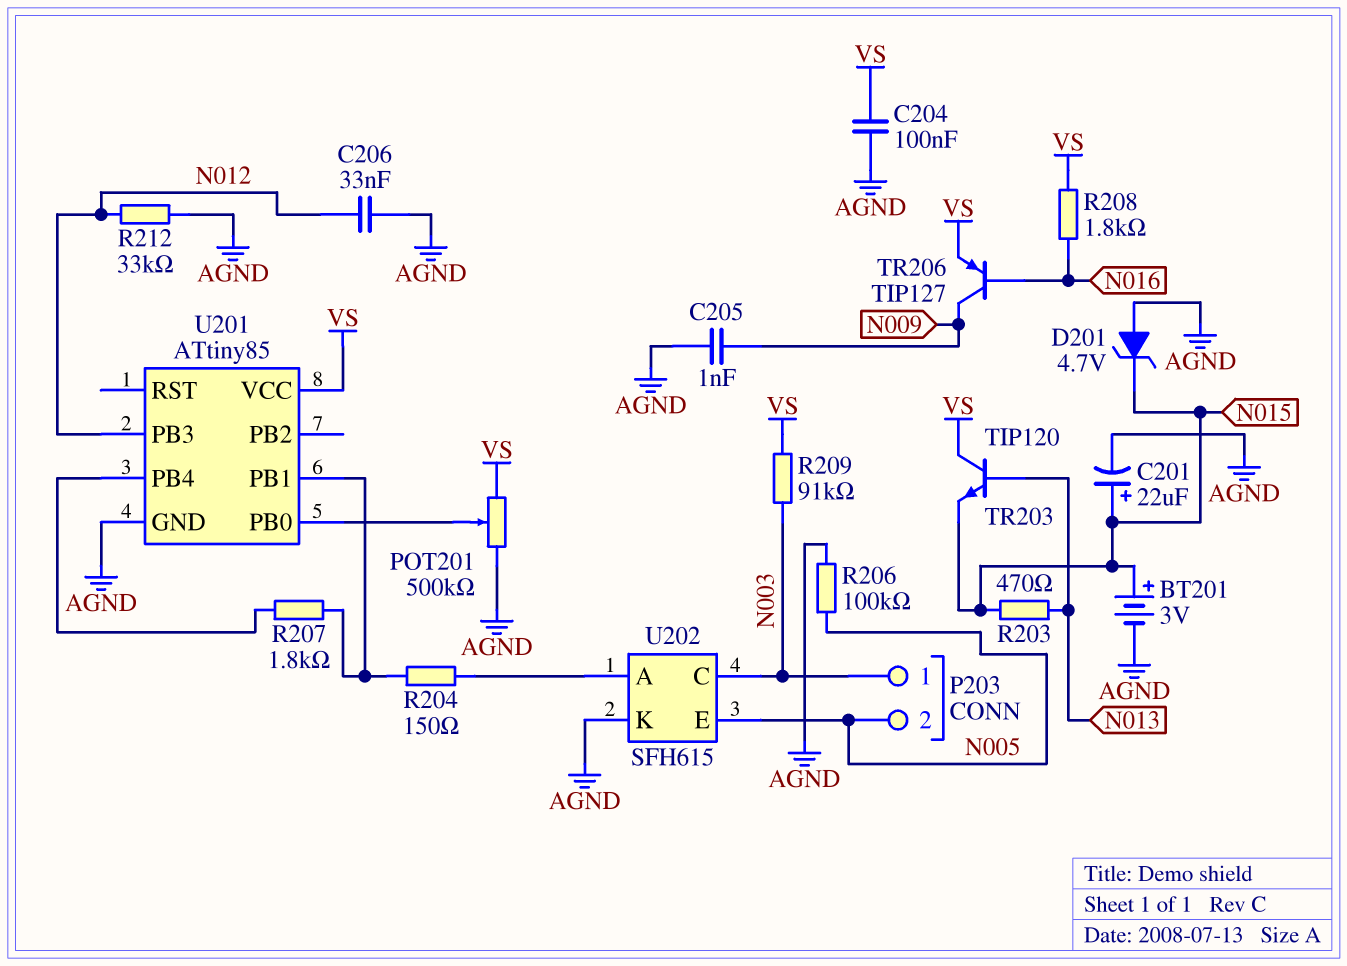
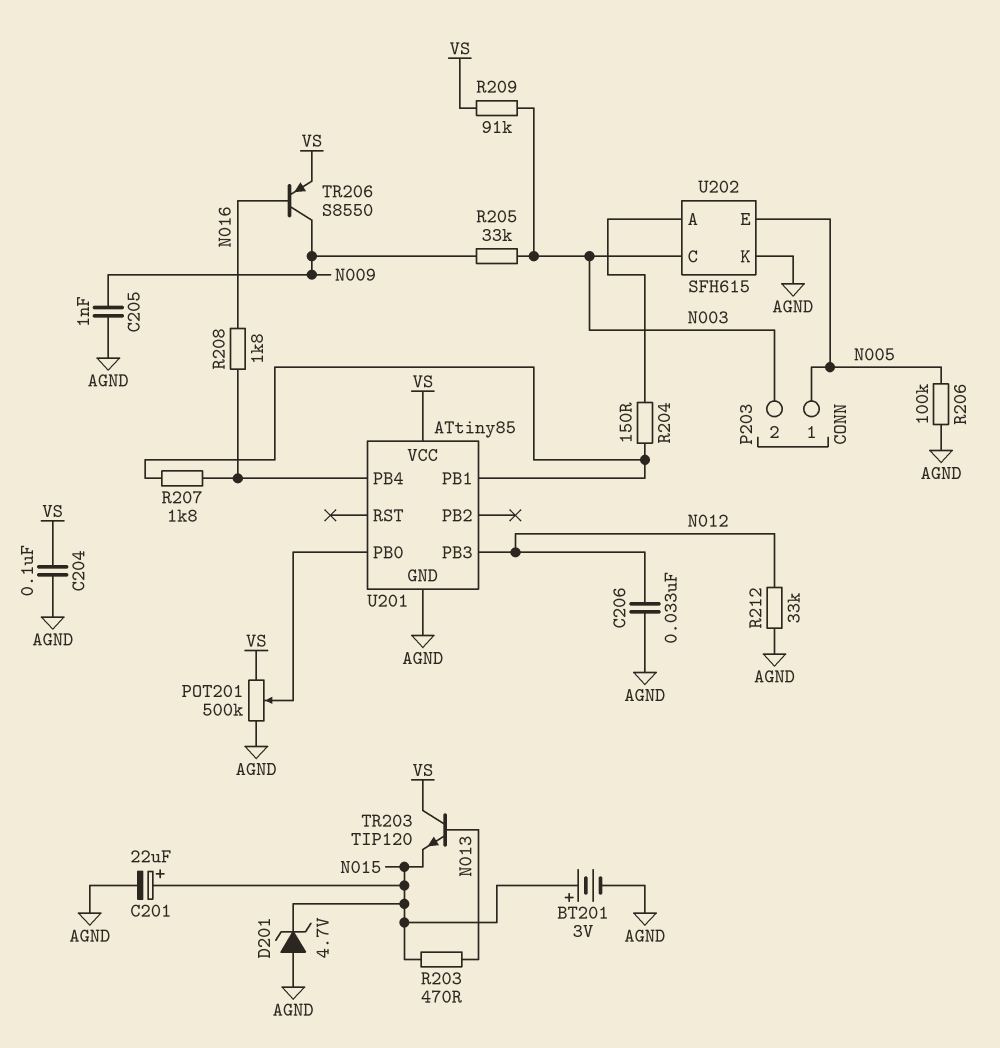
P203 pin 1: N003 -> N005
P203 pin 2: N005 -> N003
R205: none -> 33k (N003, N009)
R208: 1.8k (N016, VS) -> 1.8k (N016, U201/PB4)
TR206: PNP TIP127 (B N016, C N009, E VS) -> PNP S8550 (B N016, C N009, E VS)

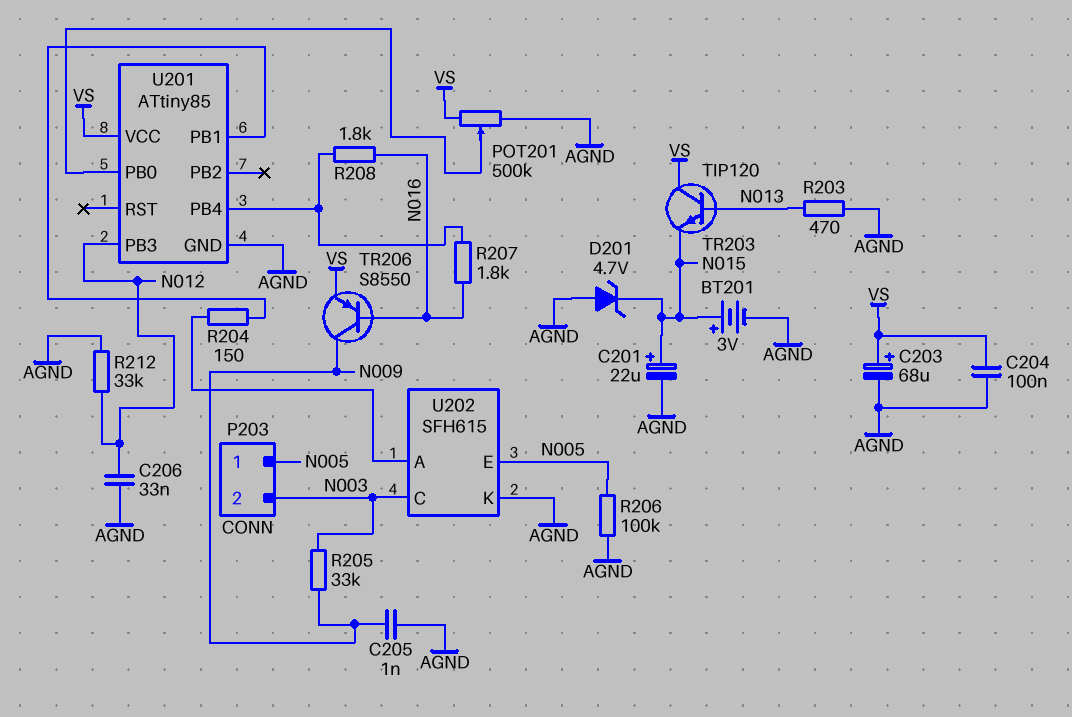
C203: none -> 68uF (plus VS, minus AGND)
R203: 470 (N013, N015) -> 470 (AGND, N013)
R207: 1.8k (U201/PB1, U201/PB4) -> 1.8k (N016, U201/PB4)
R209: 91k (N003, VS) -> none

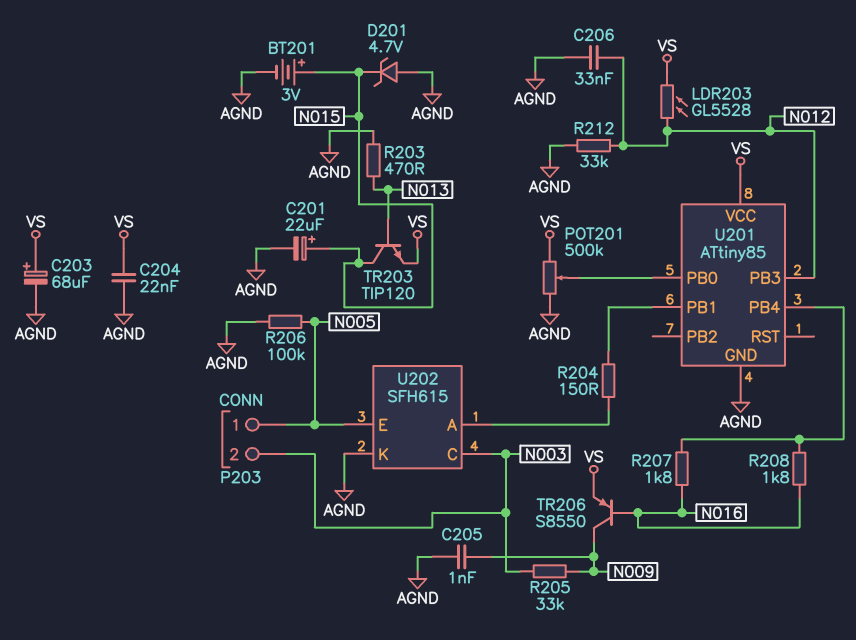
C204: 100nF (AGND, VS) -> 22nF (AGND, VS)
LDR203: none -> GL5528 (N012, VS)
TR203: NPN TIP120 (B N013, C VS, E N015) -> NPN TIP120 (B N013, C N015, E VS)

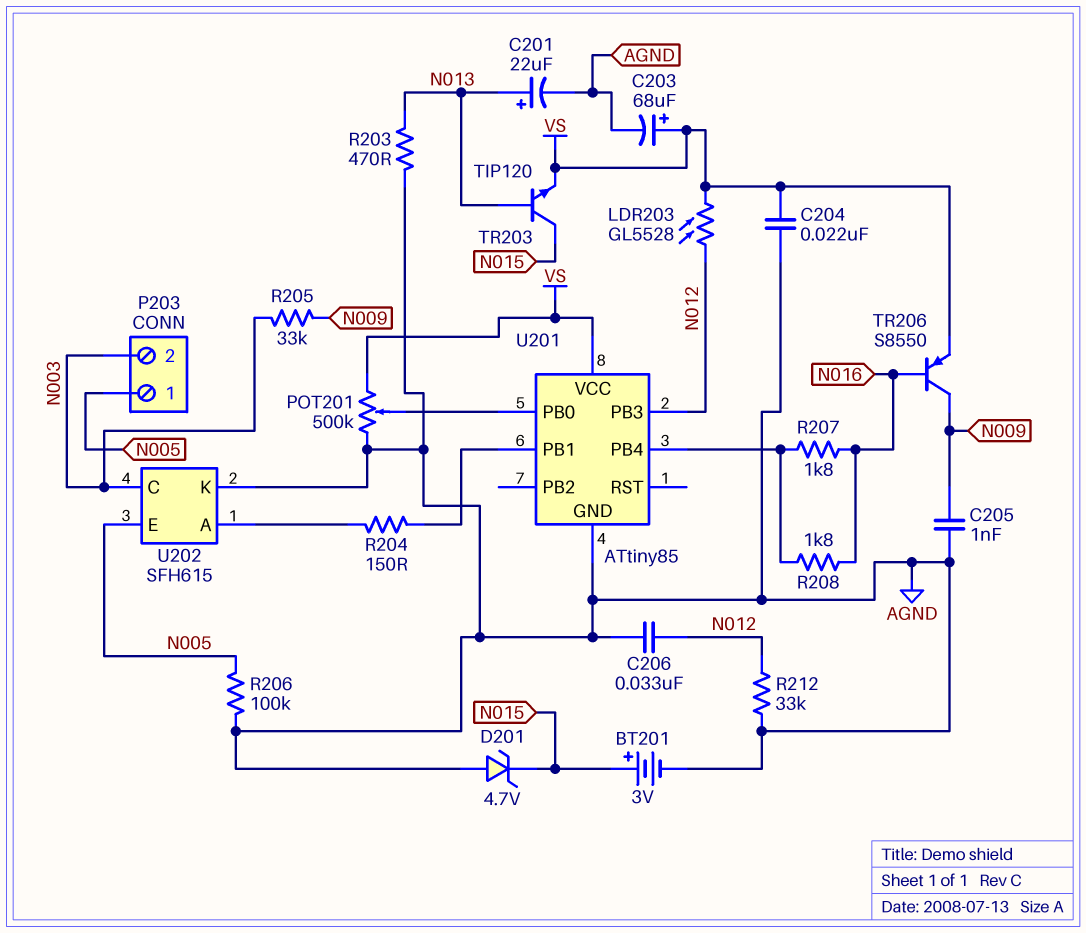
C201: 22uF (plus N015, minus AGND) -> 22uF (plus N013, minus AGND)

